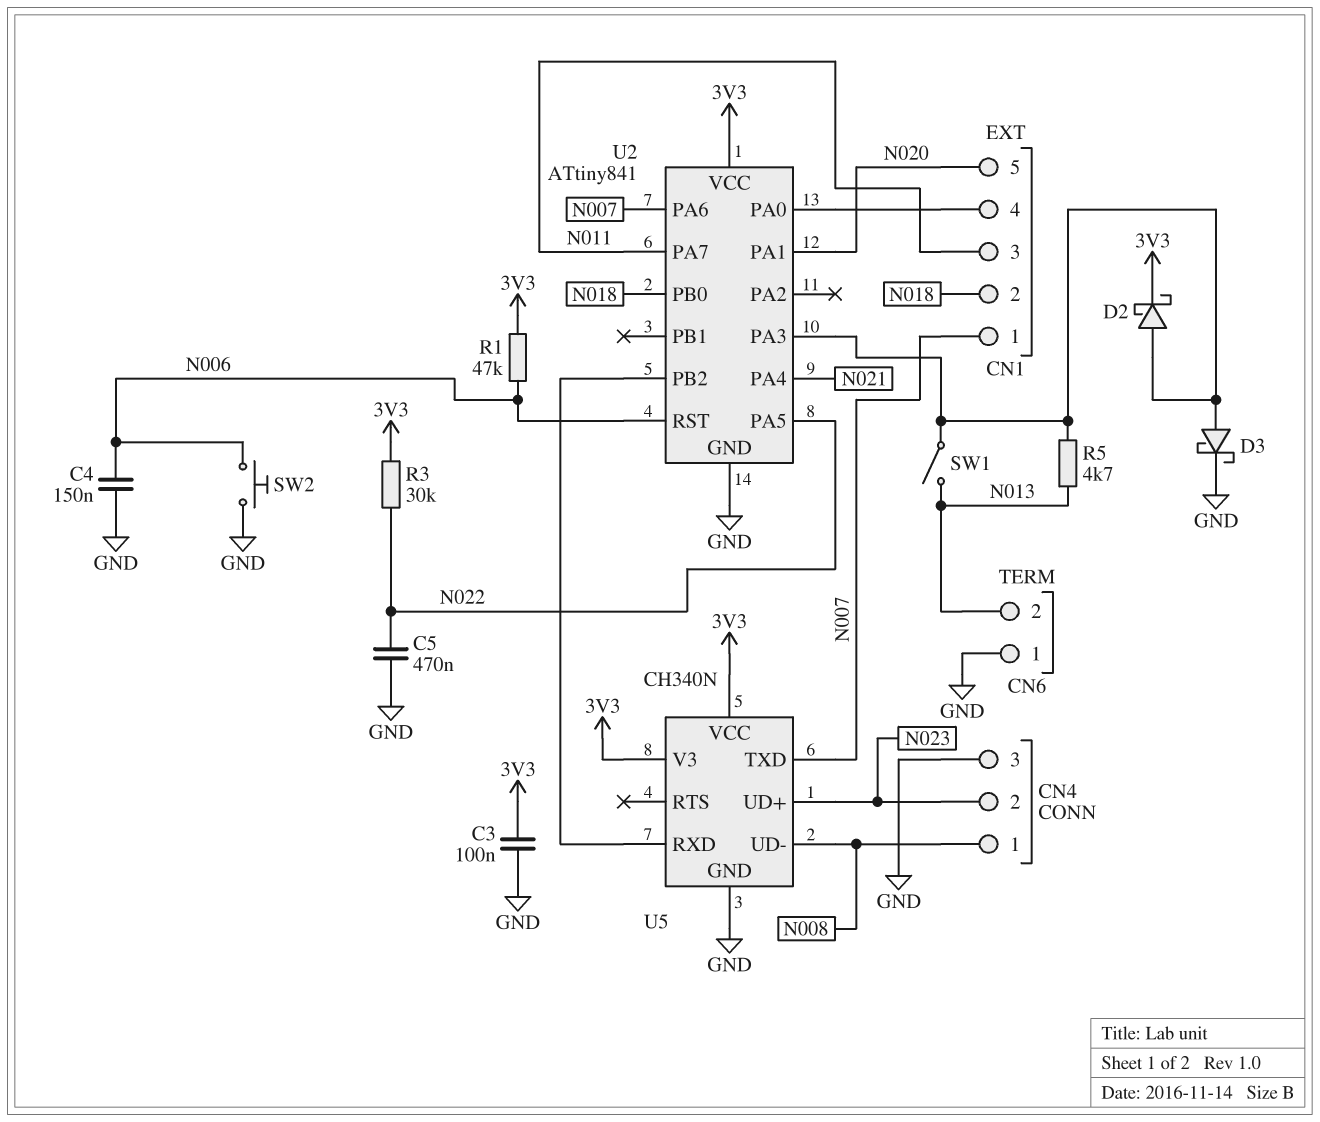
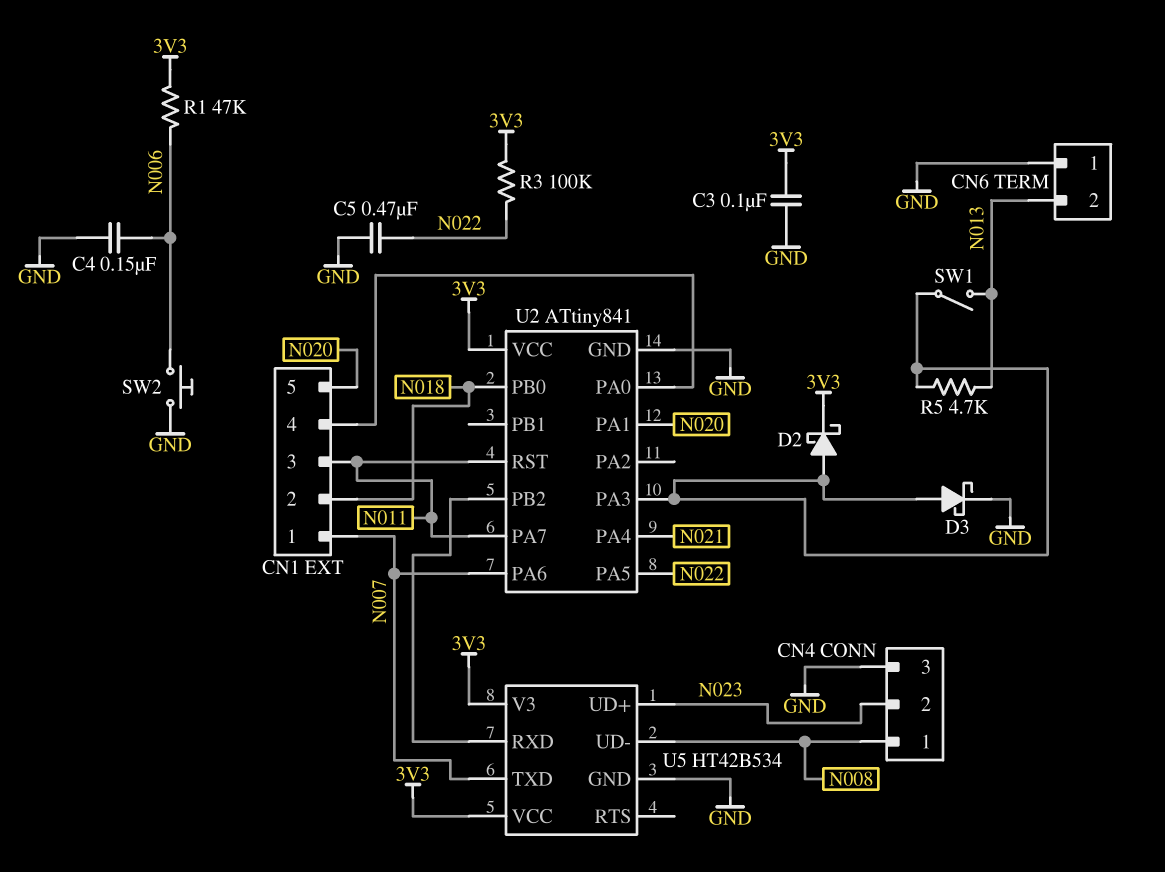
R3: 30k (3V3, N022) -> 100k (3V3, N022)
U2 pin RST: N006 -> N011
U5: CH340N -> HT42B534

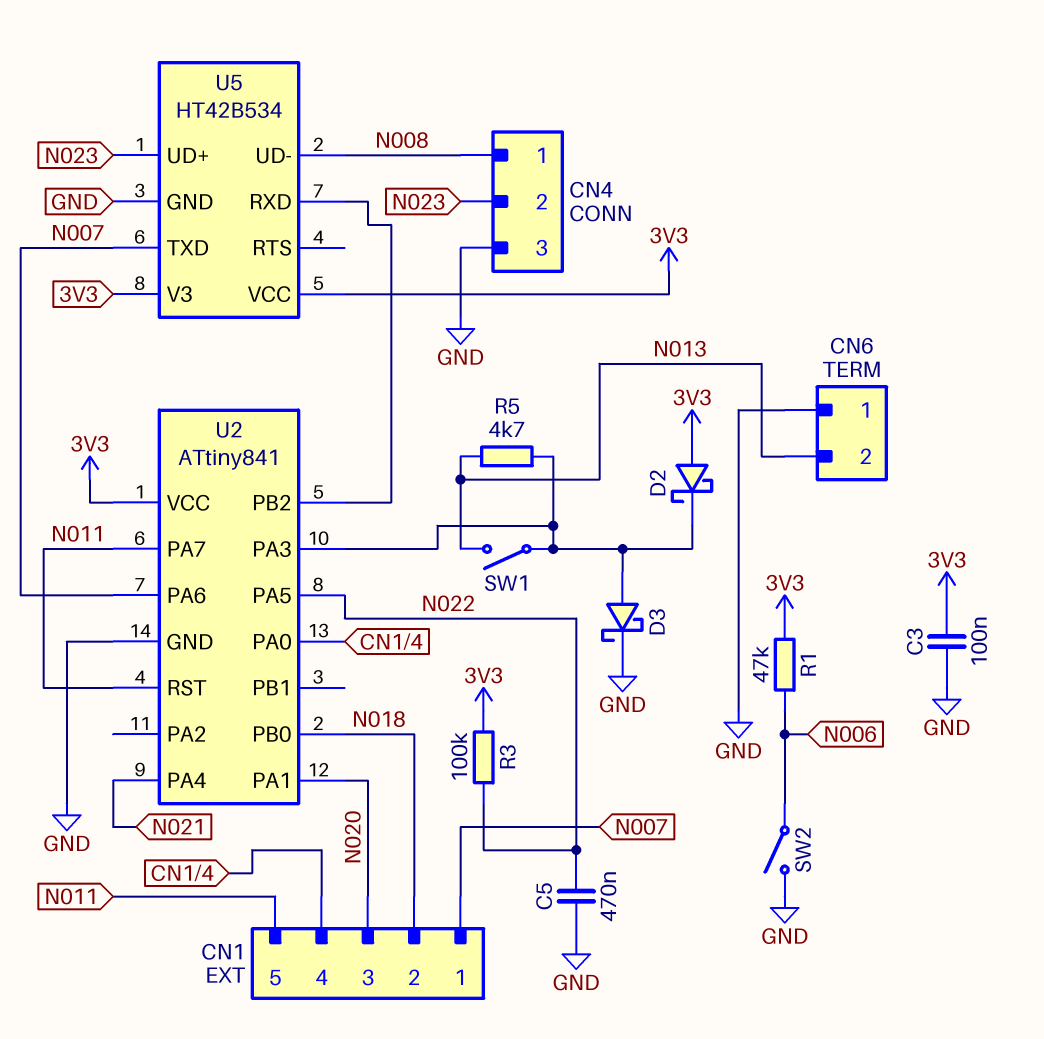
C4: 150nF (GND, N006) -> none
CN1 pin 3: N011 -> N020
CN1 pin 5: N020 -> N011
D2: schottky (A U2/PA3, K 3V3) -> schottky (A 3V3, K U2/PA3)
SW2: button (GND, N006) -> switch (GND, N006)

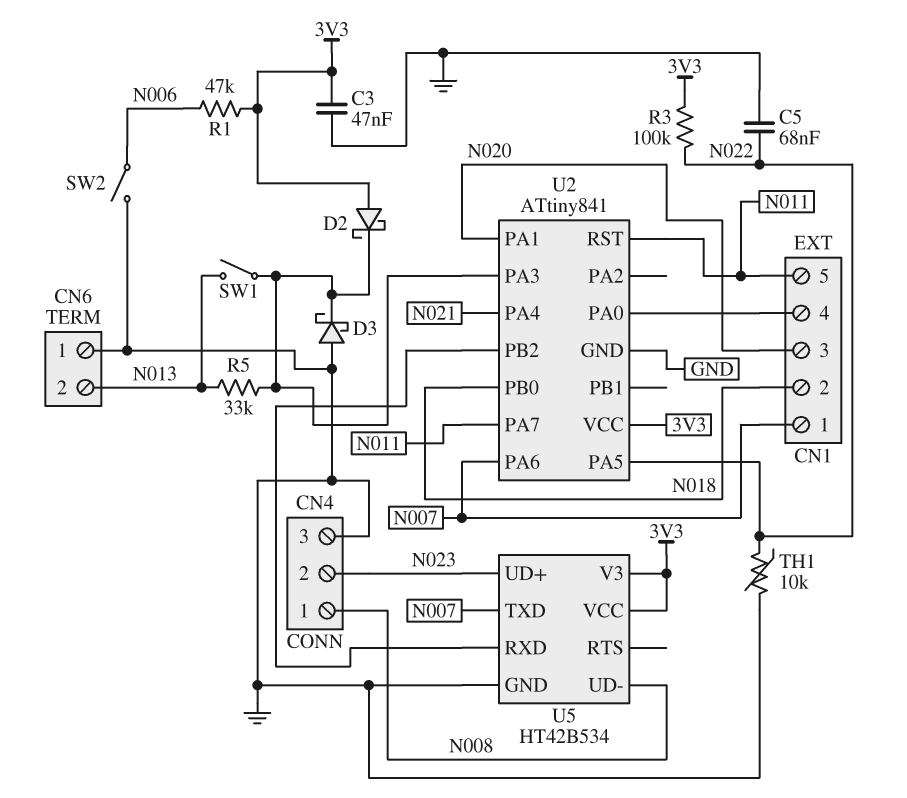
C3: 100nF (3V3, GND) -> 47nF (3V3, GND)
C5: 470nF (GND, N022) -> 68nF (GND, N022)
D3: schottky (A U2/PA3, K GND) -> schottky (A GND, K U2/PA3)
R5: 4.7k (N013, U2/PA3) -> 33k (N013, U2/PA3)
TH1: none -> 10k (GND, N022)

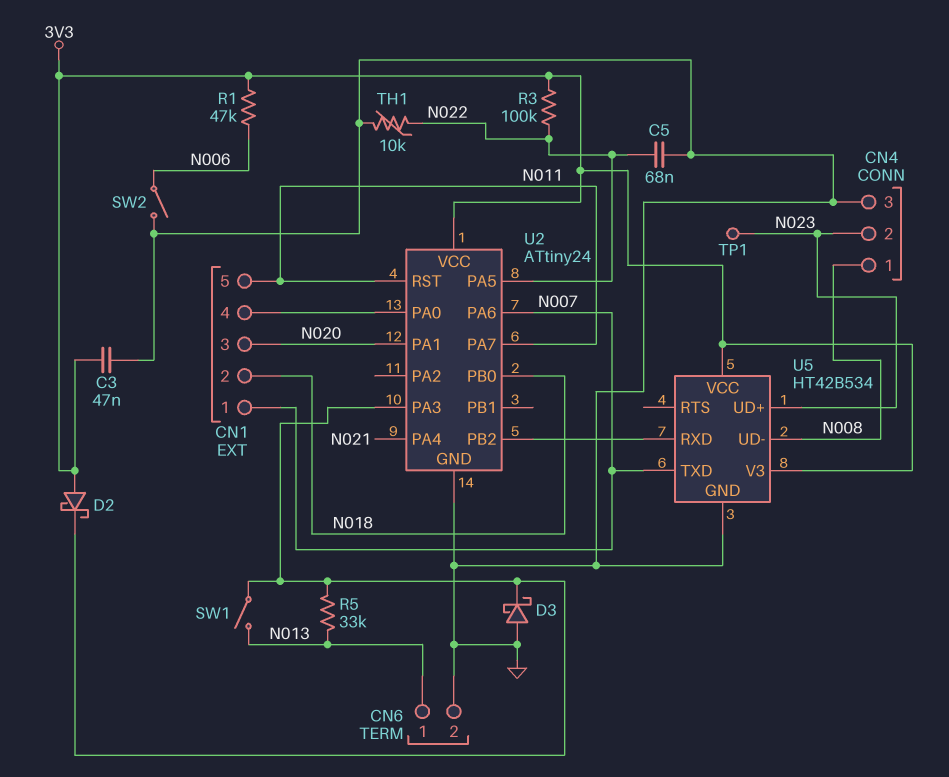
CN6 pin 1: GND -> N013
CN6 pin 2: N013 -> GND
TP1: none -> test point (N023)
U2: ATtiny841 -> ATtiny24

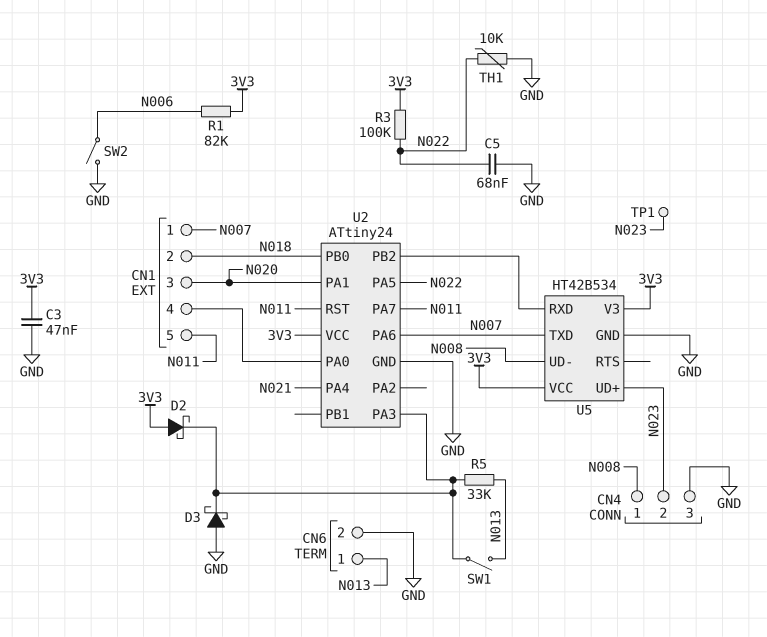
R1: 47k (3V3, N006) -> 82k (3V3, N006)

